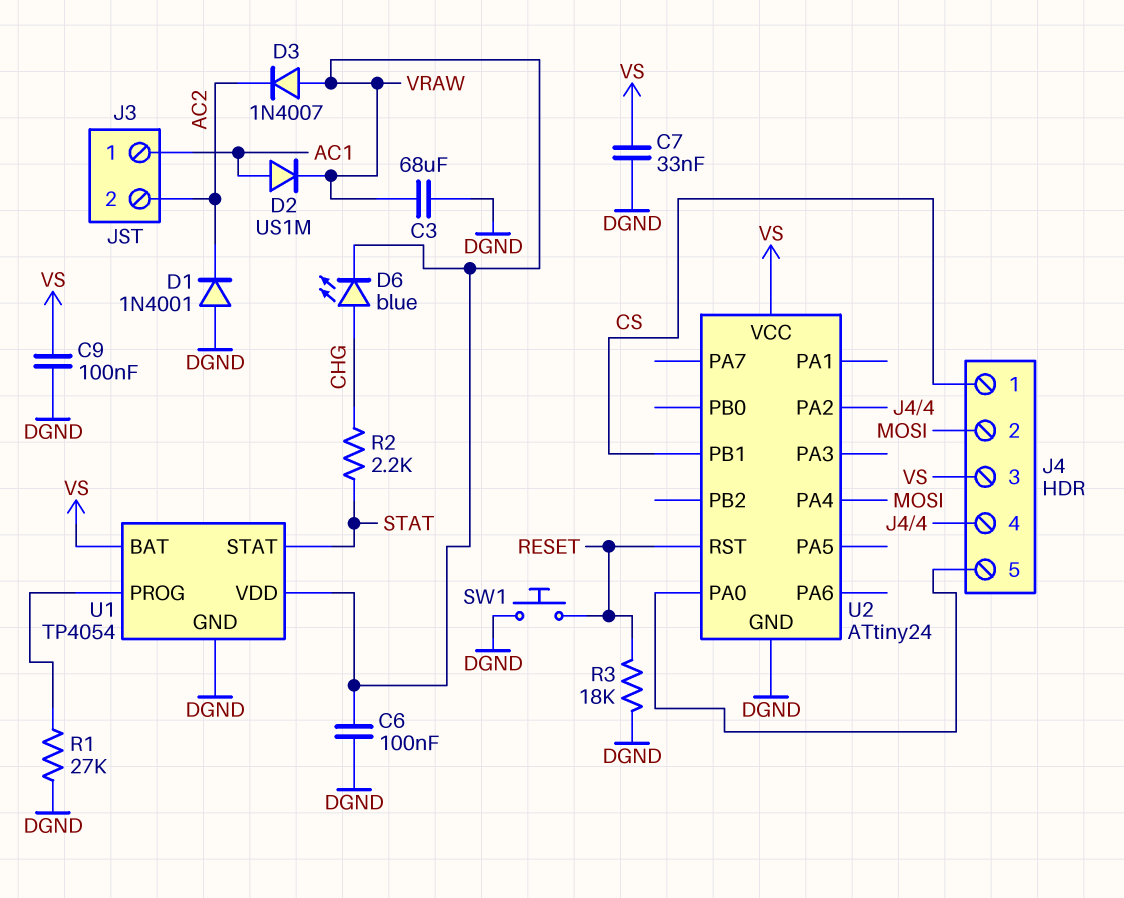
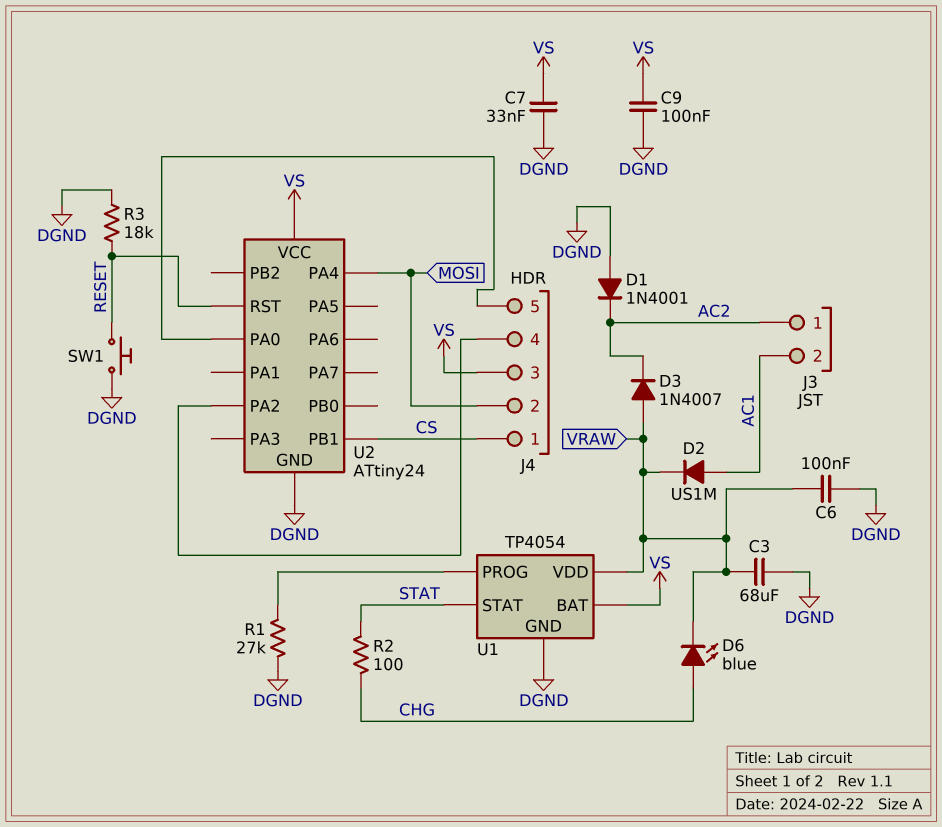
J3 pin 1: AC1 -> AC2
J3 pin 2: AC2 -> AC1
R2: 2.2k (CHG, STAT) -> 100 (CHG, STAT)

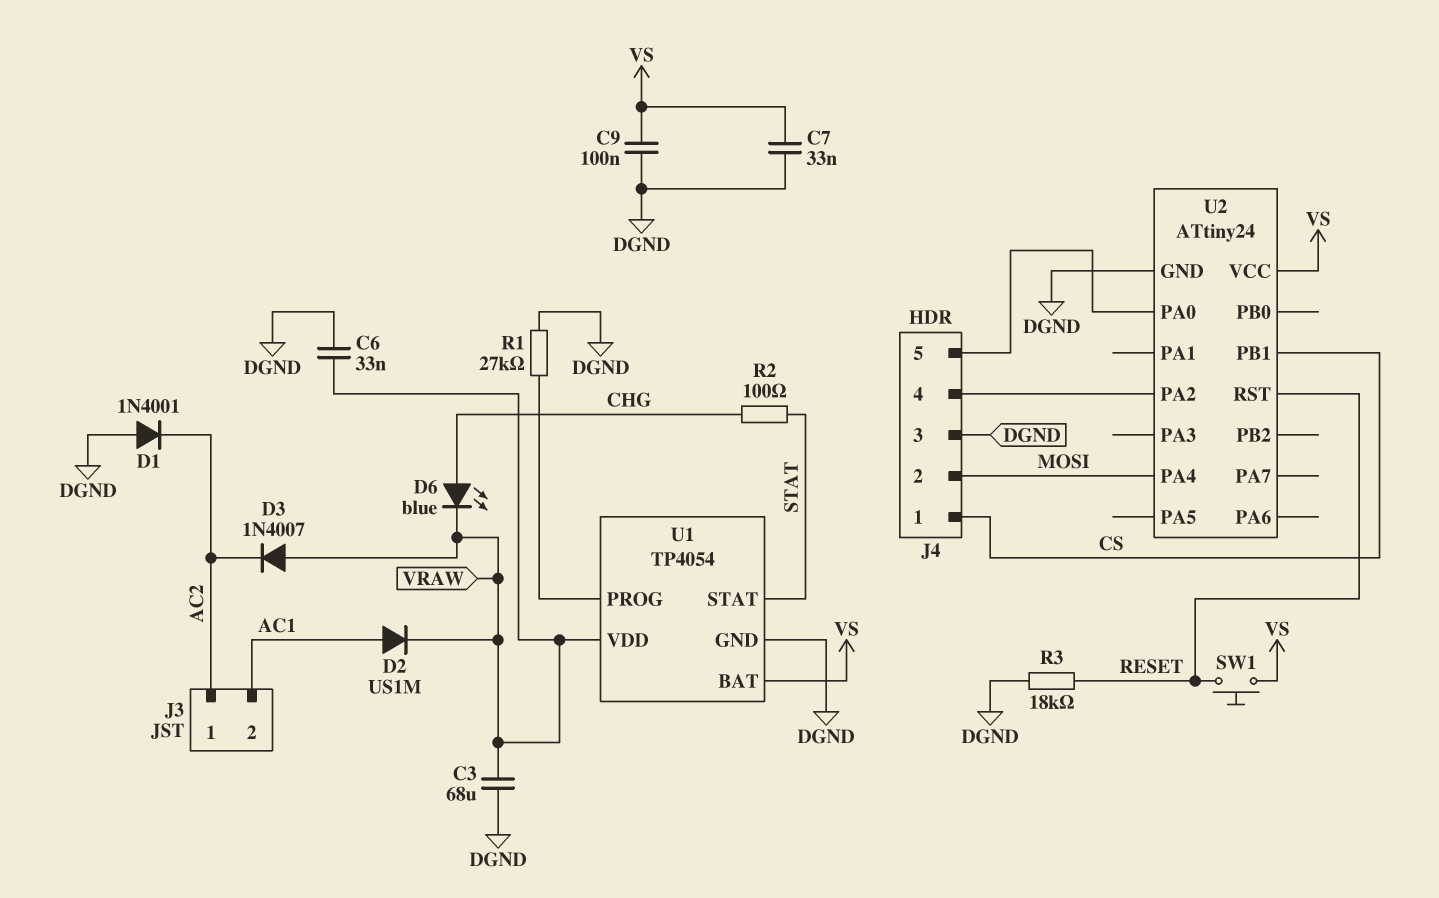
C6: 100nF (DGND, VRAW) -> 33nF (DGND, VRAW)
J4 pin 3: VS -> DGND
SW1: button (DGND, RESET) -> button (RESET, VS)

